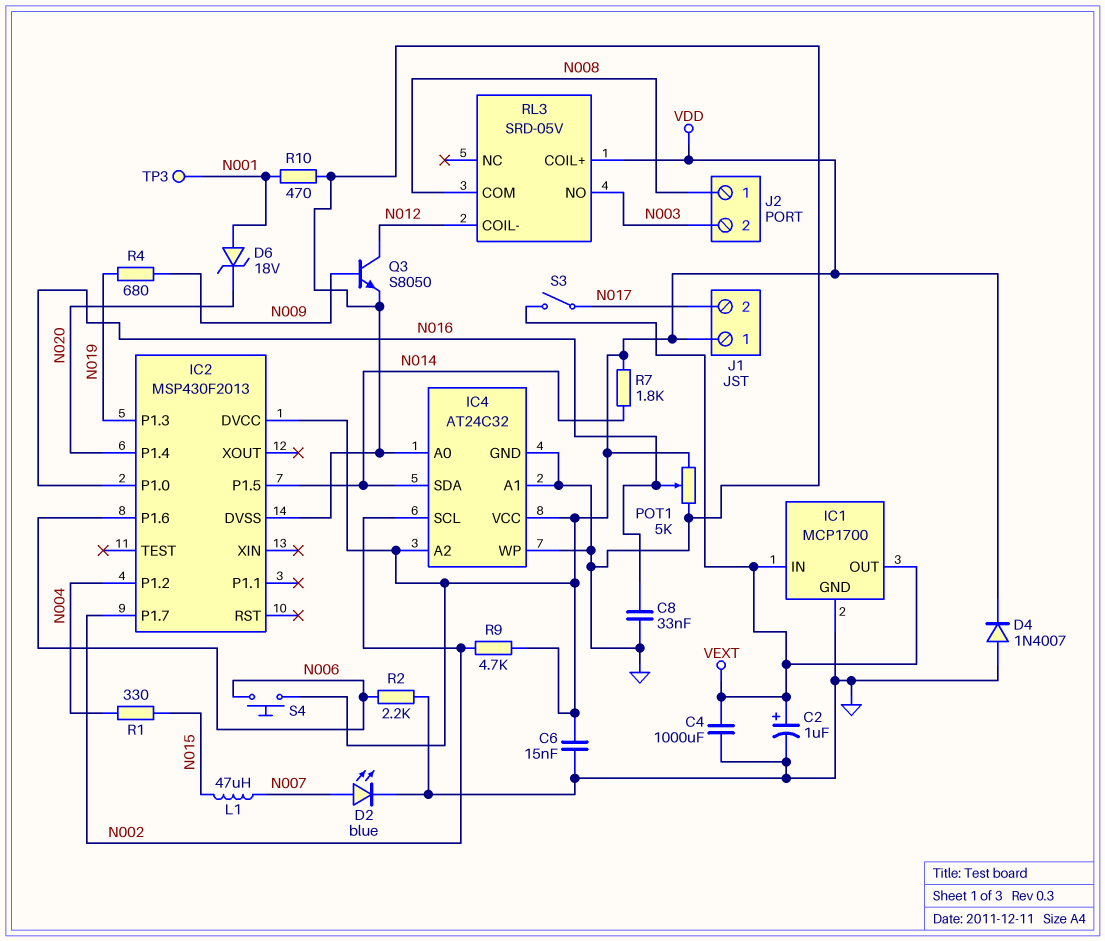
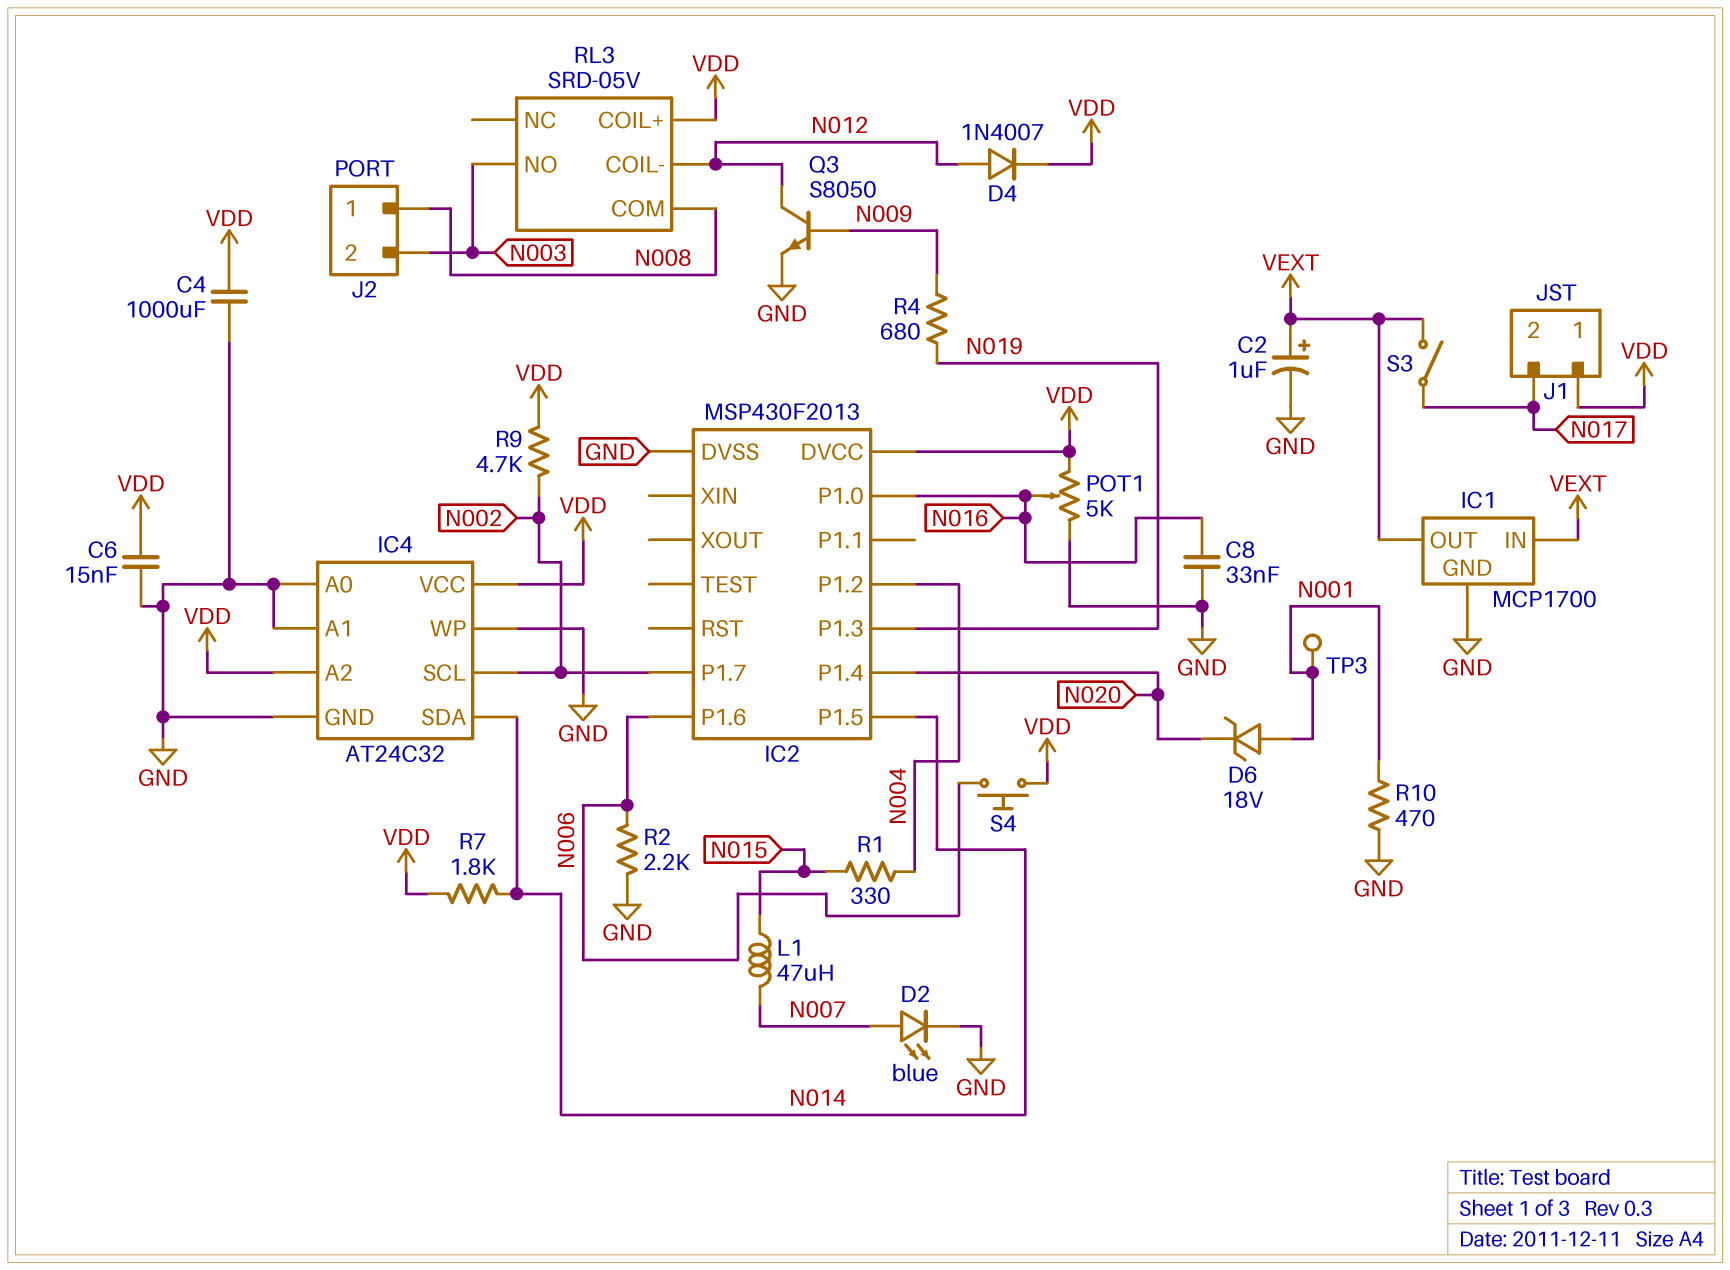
C4: 1000uF (GND, VEXT) -> 1000uF (GND, VDD)
D4: diode 1N4007 (A GND, K VDD) -> diode 1N4007 (A N012, K VDD)

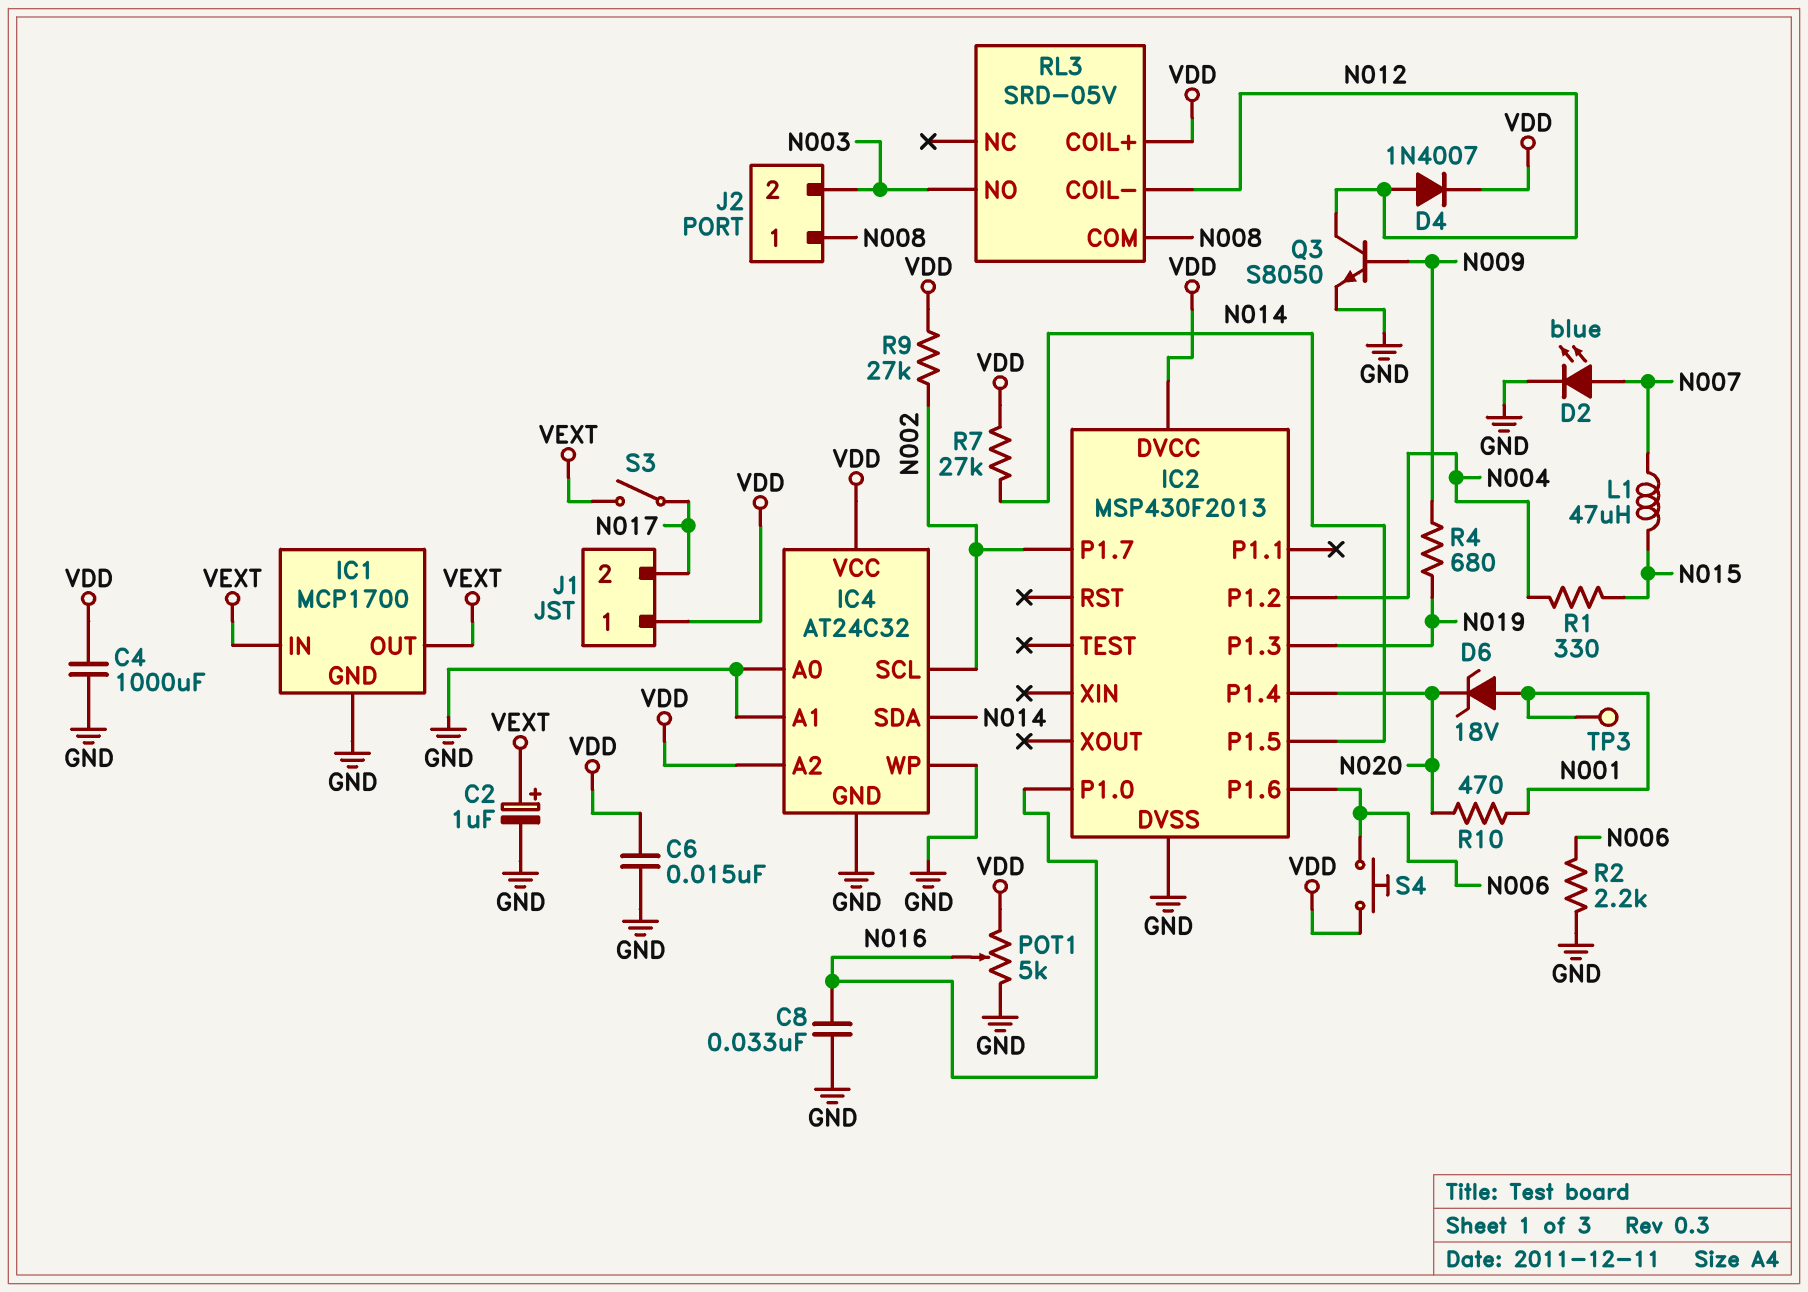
R7: 1.8k (N014, VDD) -> 27k (N014, VDD)
R9: 4.7k (N002, VDD) -> 27k (N002, VDD)
R10: 470 (GND, N001) -> 470 (N001, N020)

